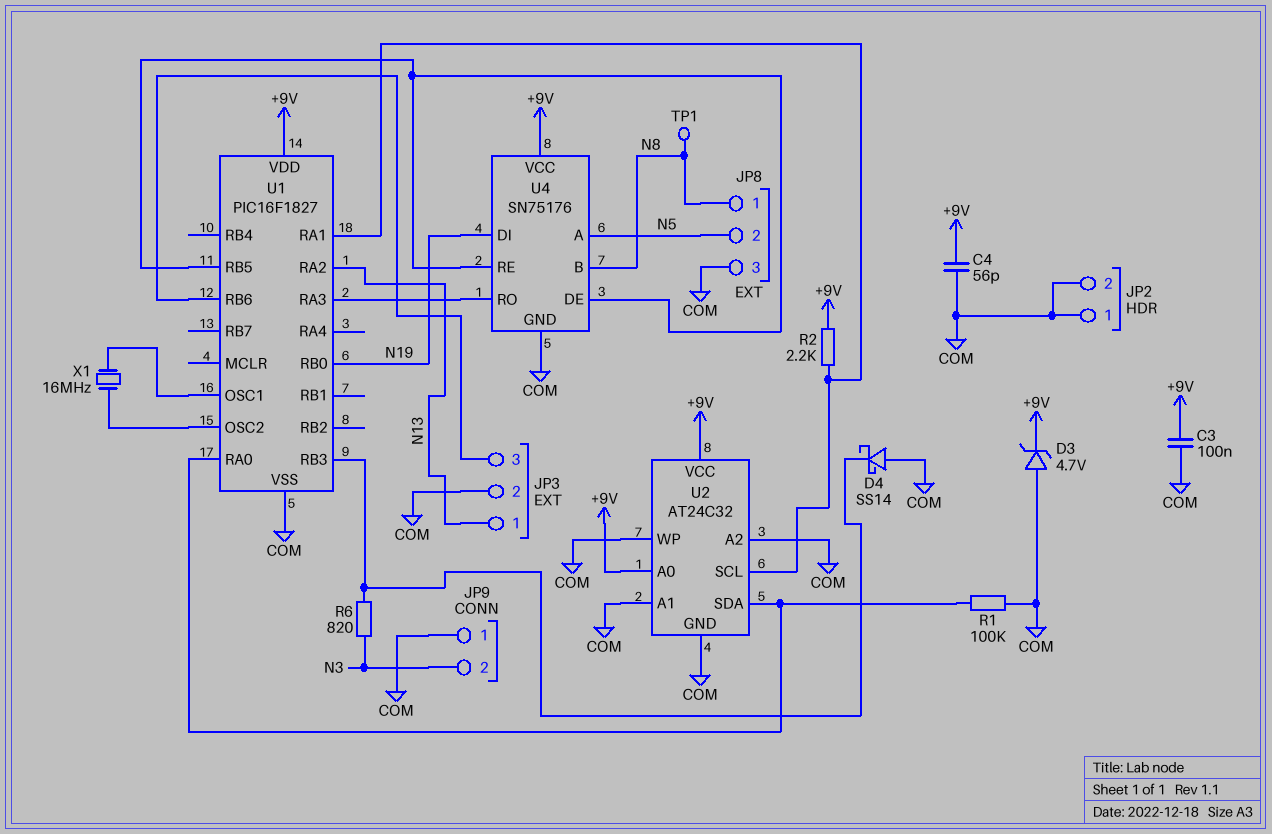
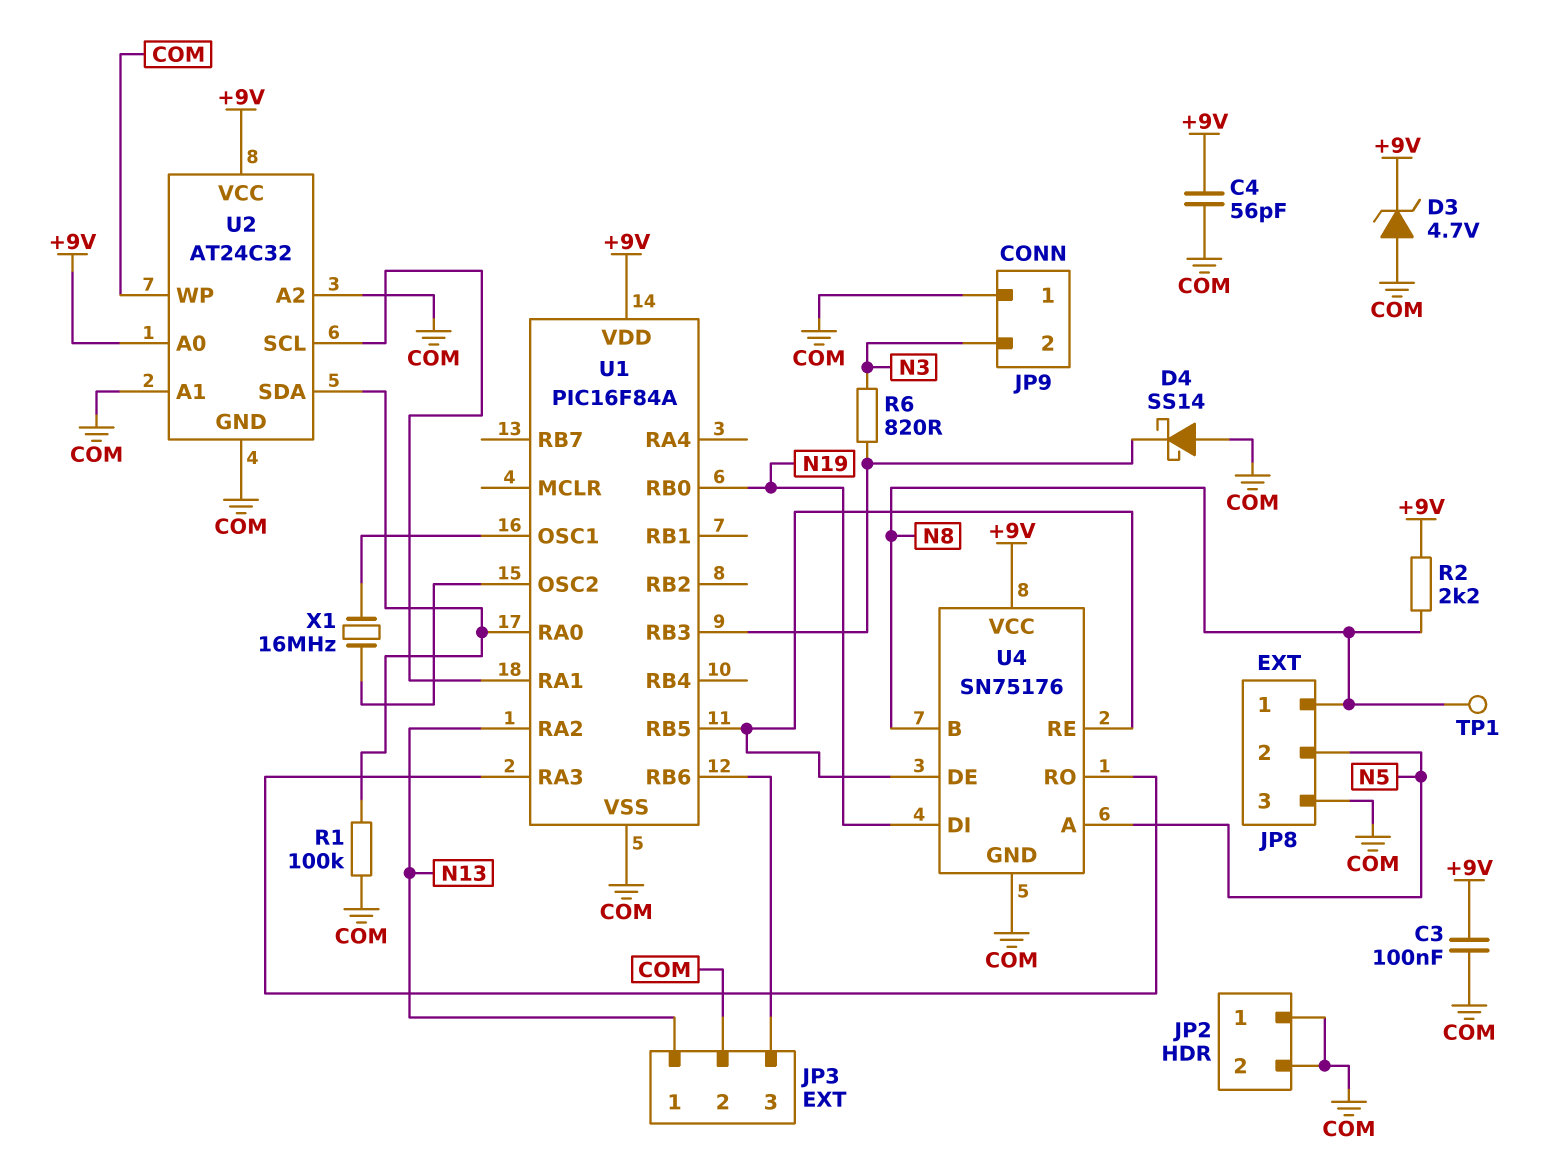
R2: 2.2k (+9V, U1/RA1) -> 2.2k (+9V, N8)
U1: PIC16F1827 -> PIC16F84A

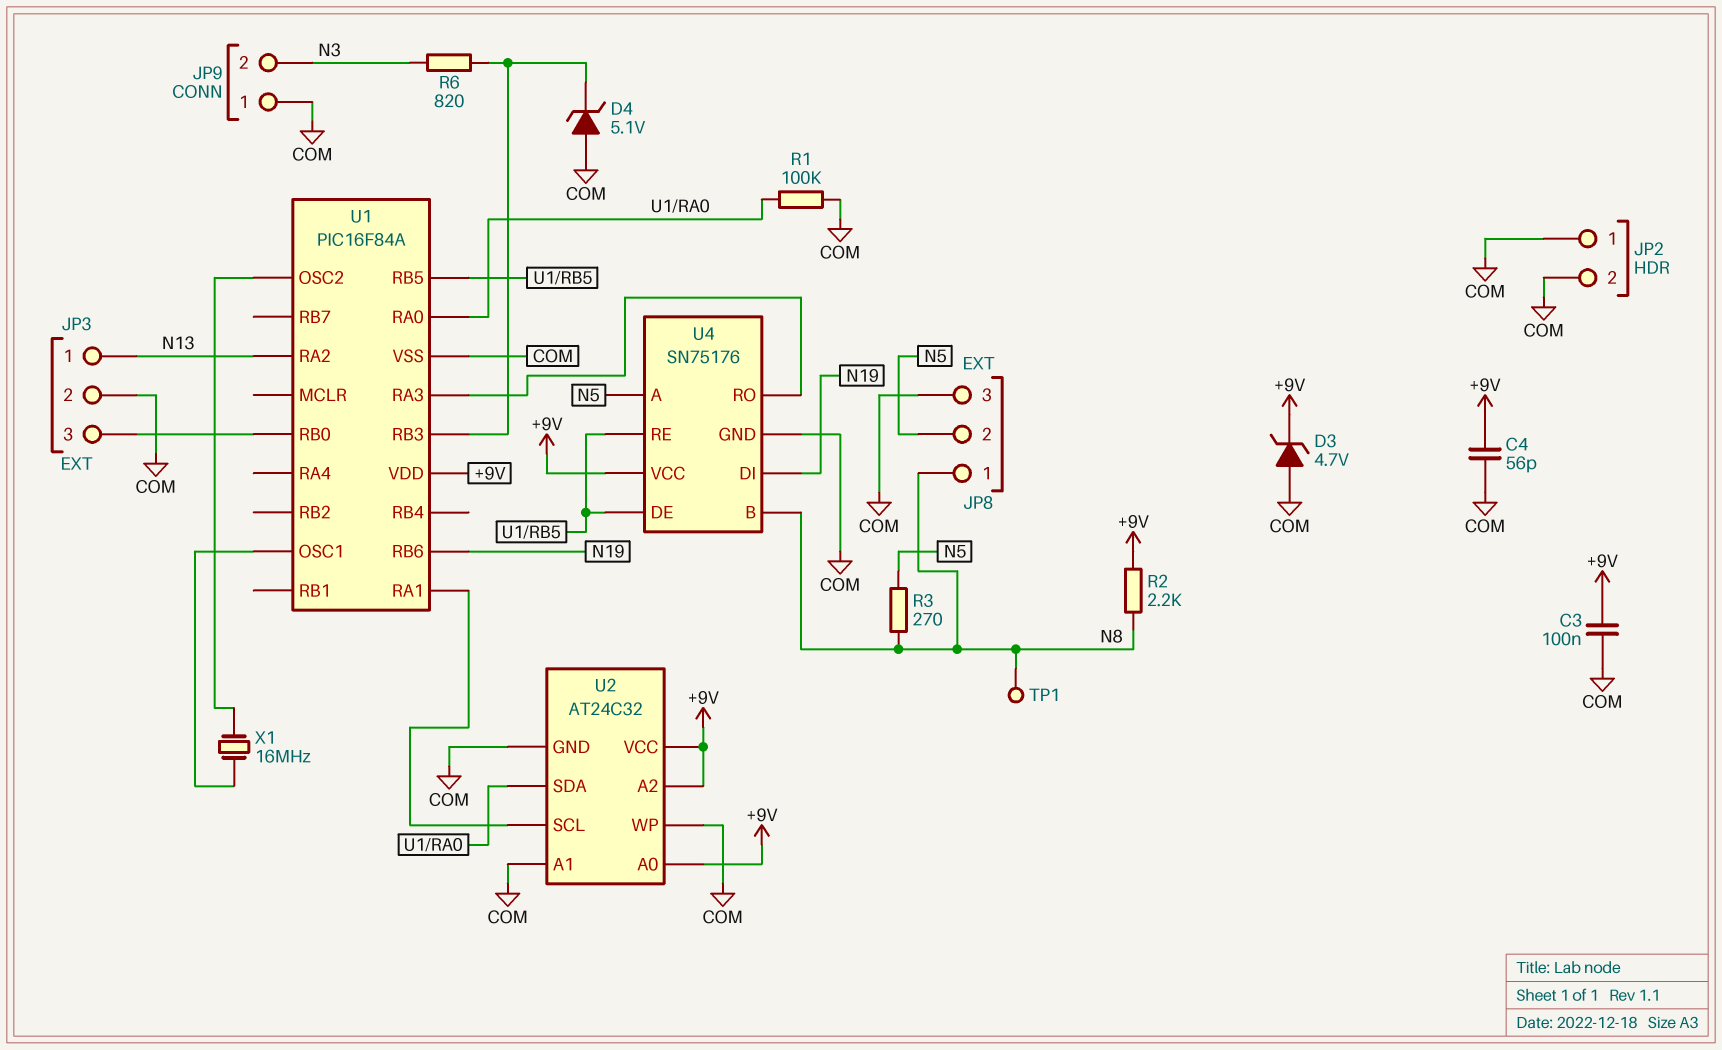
D4: schottky SS14 (A COM, K U1/RB3) -> zener 5.1V (A COM, K U1/RB3)
R3: none -> 270 (N5, N8)
U1 pin RB0: N19 -> JP3/3
U1 pin RB6: JP3/3 -> N19
U2 pin A2: COM -> +9V

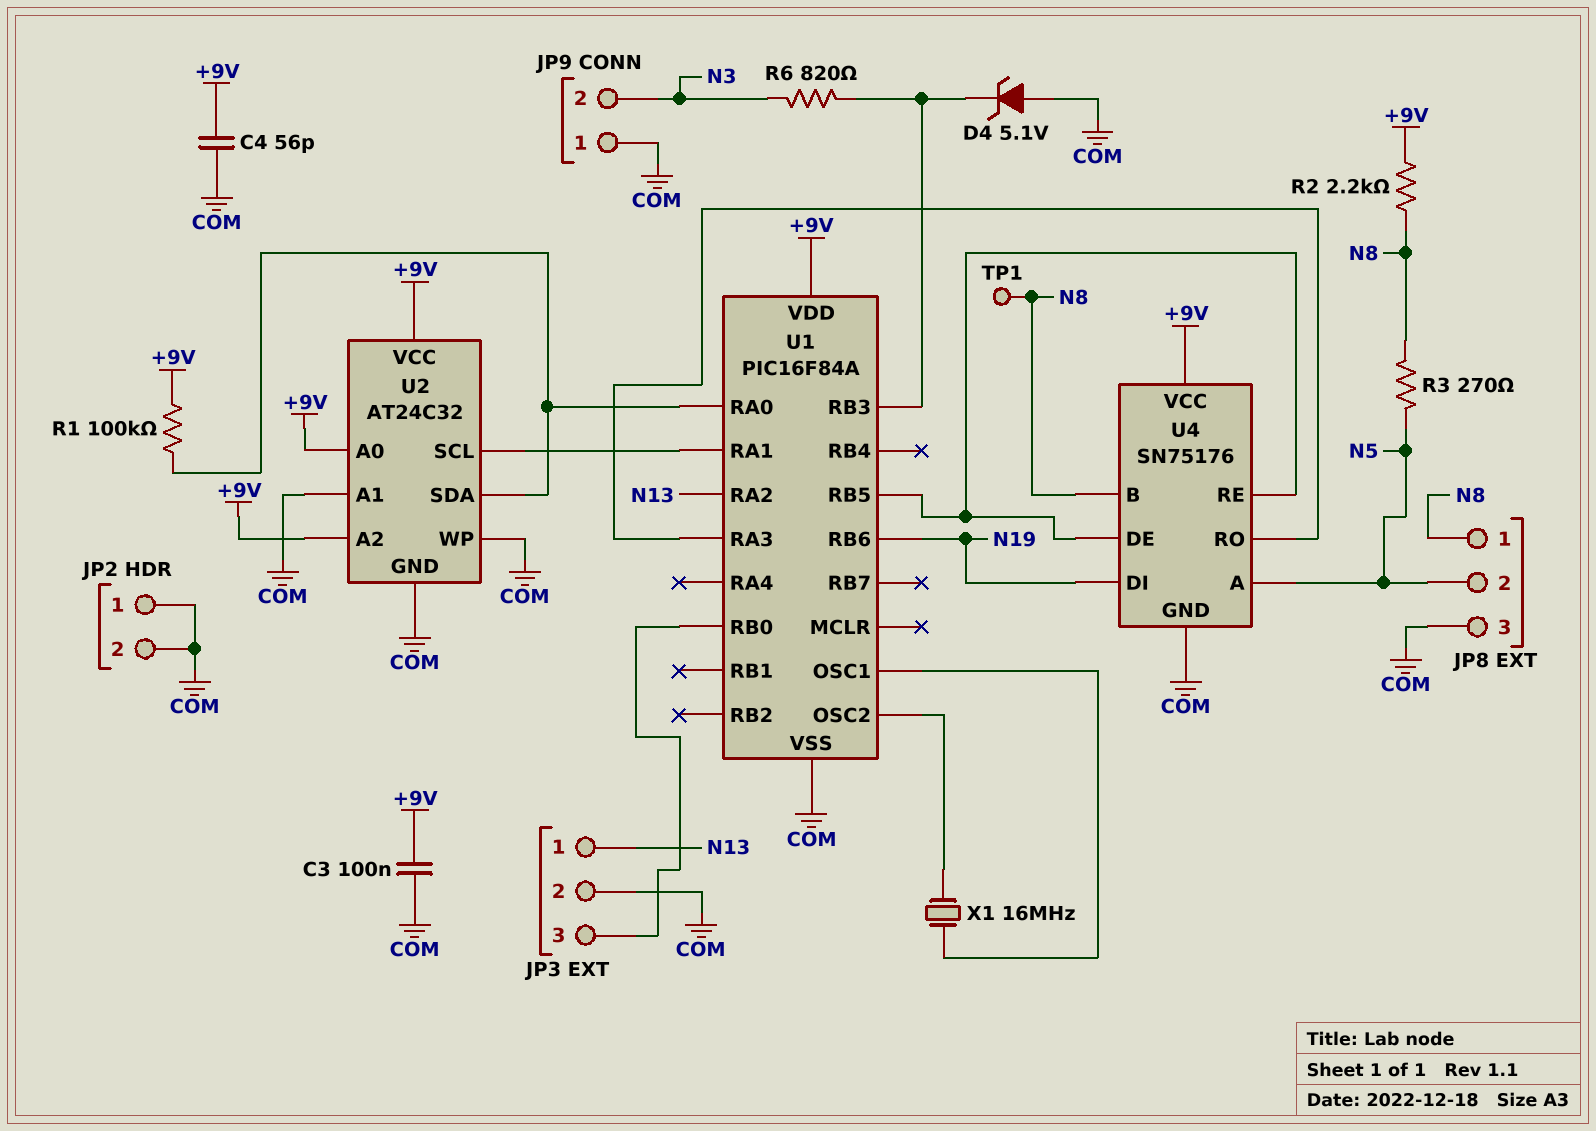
D3: zener 4.7V (A COM, K +9V) -> none
R1: 100k (COM, U1/RA0) -> 100k (+9V, U1/RA0)

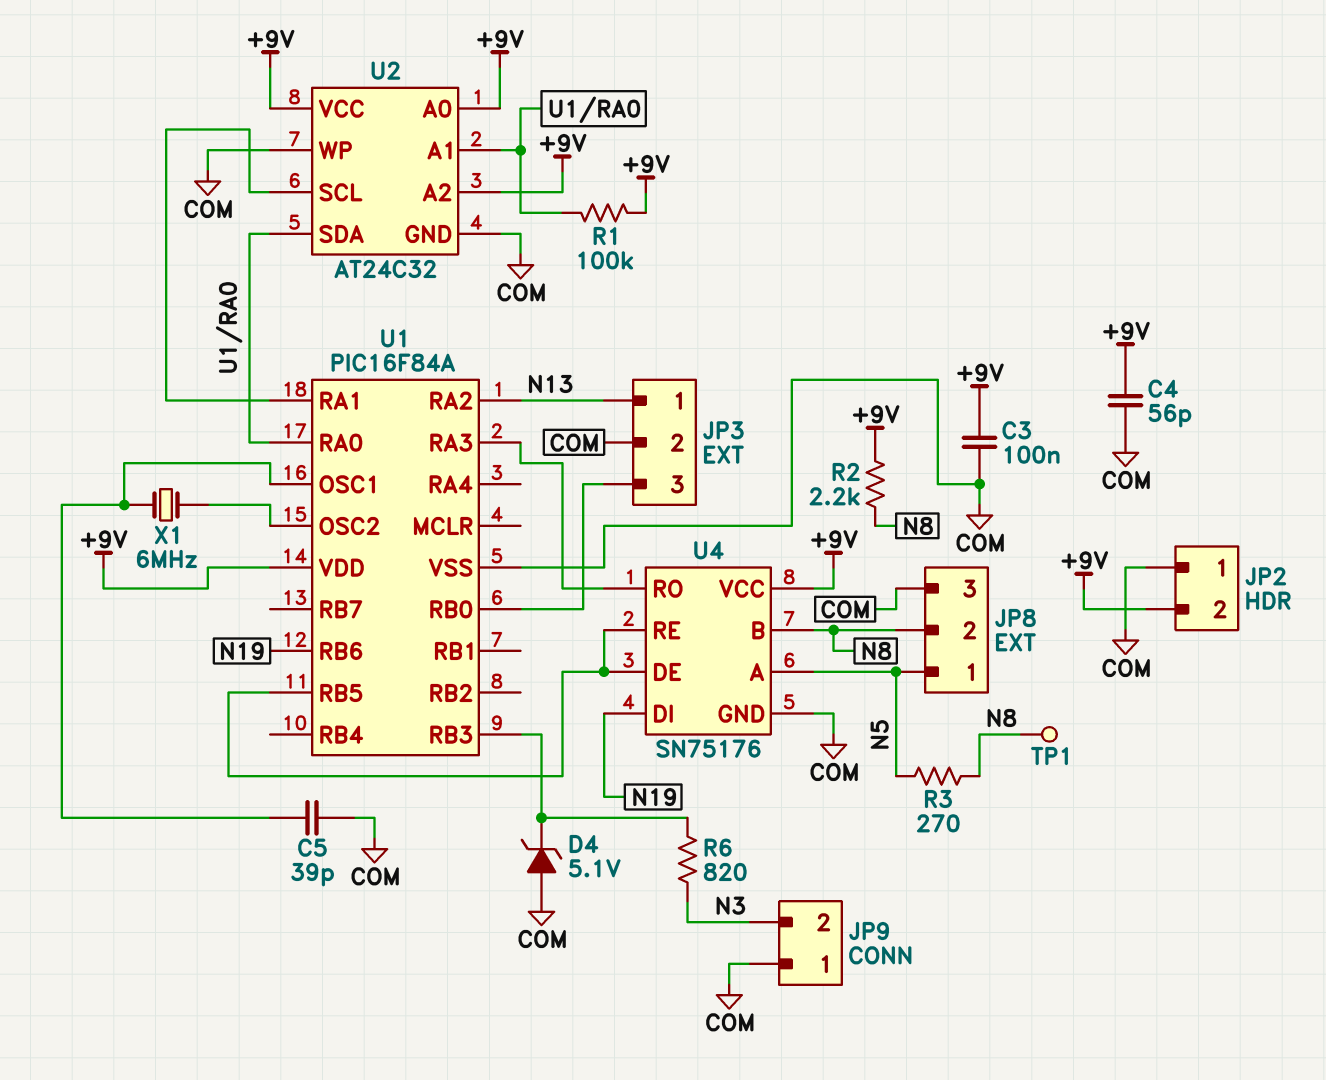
C5: none -> 39pF (COM, U1/OSC1)
JP2 pin 2: COM -> +9V
JP8 pin 1: N8 -> N5
JP8 pin 2: N5 -> N8
U2 pin A1: COM -> U1/RA0
X1: 16MHz (U1/OSC1, U1/OSC2) -> 6MHz (U1/OSC1, U1/OSC2)

